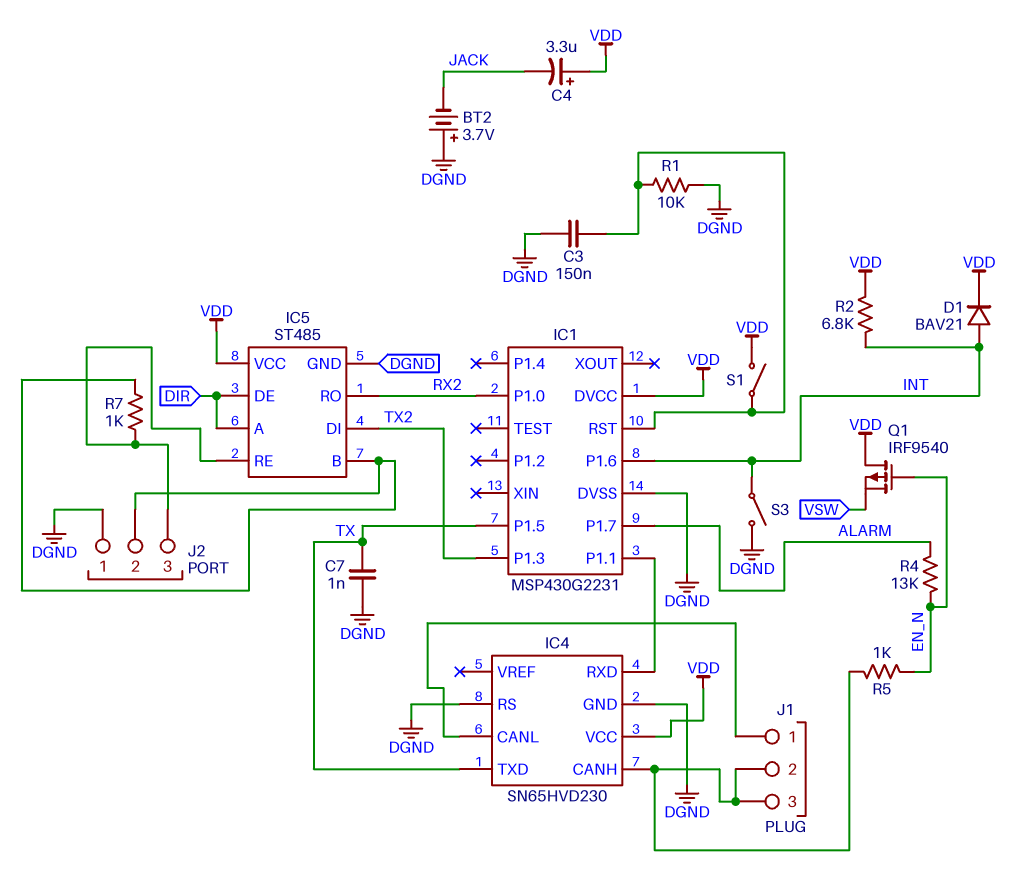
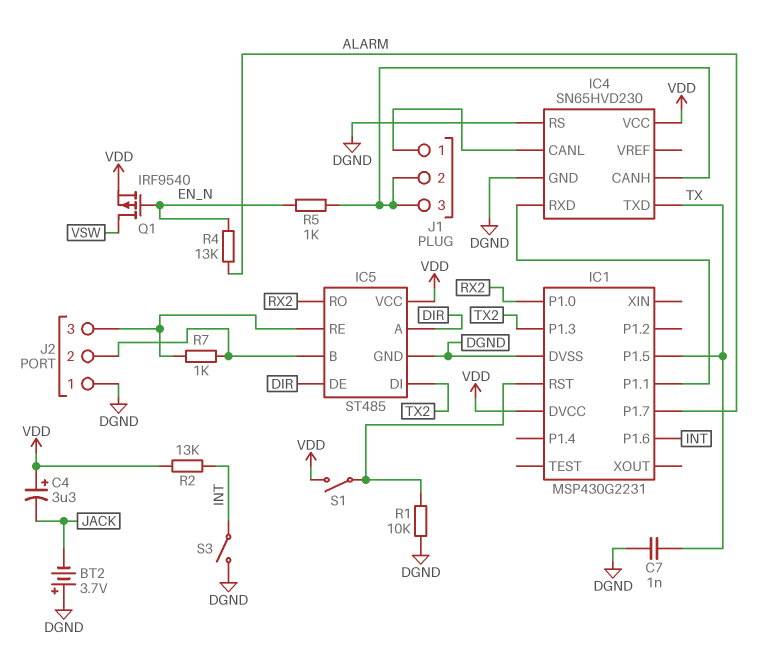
C3: 150nF (DGND, IC1/RST) -> none
D1: diode BAV21 (A INT, K VDD) -> none
Q1: PMOS IRF9540 (G EN_N, D VDD, S VSW) -> PMOS IRF9540 (G EN_N, D VSW, S VDD)
R2: 6.8k (INT, VDD) -> 13k (INT, VDD)

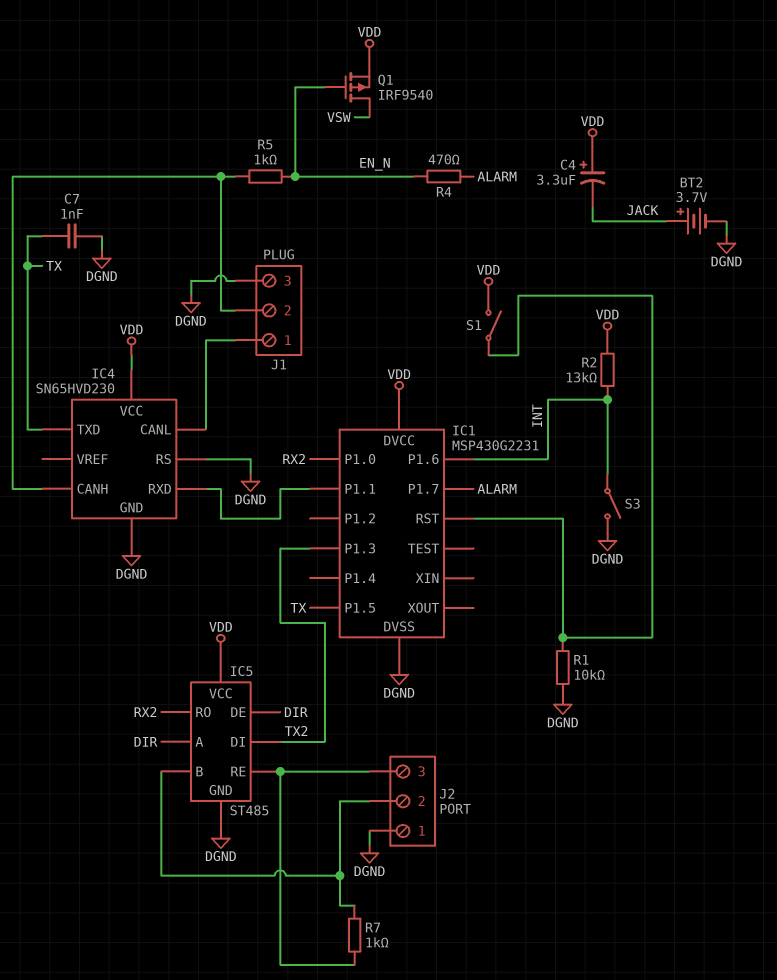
BT2: 3.7V (plus DGND, minus JACK) -> 3.7V (plus JACK, minus DGND)
J1 pin 3: IC4/CANH -> DGND
R4: 13k (ALARM, EN_N) -> 470 (ALARM, EN_N)

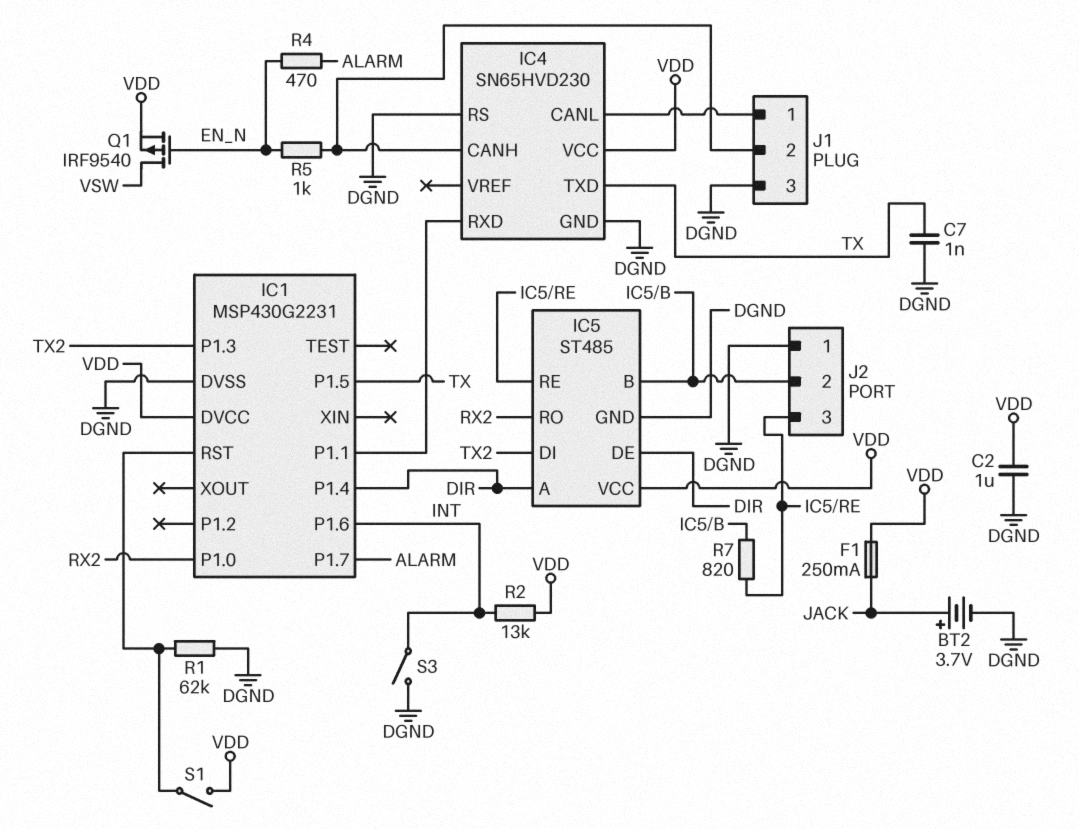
C2: none -> 1uF (DGND, VDD)
C4: 3.3uF (plus VDD, minus JACK) -> none
F1: none -> 250mA (JACK, VDD)
IC1 pin P1.4: none -> DIR
R1: 10k (DGND, IC1/RST) -> 62k (DGND, IC1/RST)
R7: 1k (IC5/B, IC5/RE) -> 820 (IC5/B, IC5/RE)

